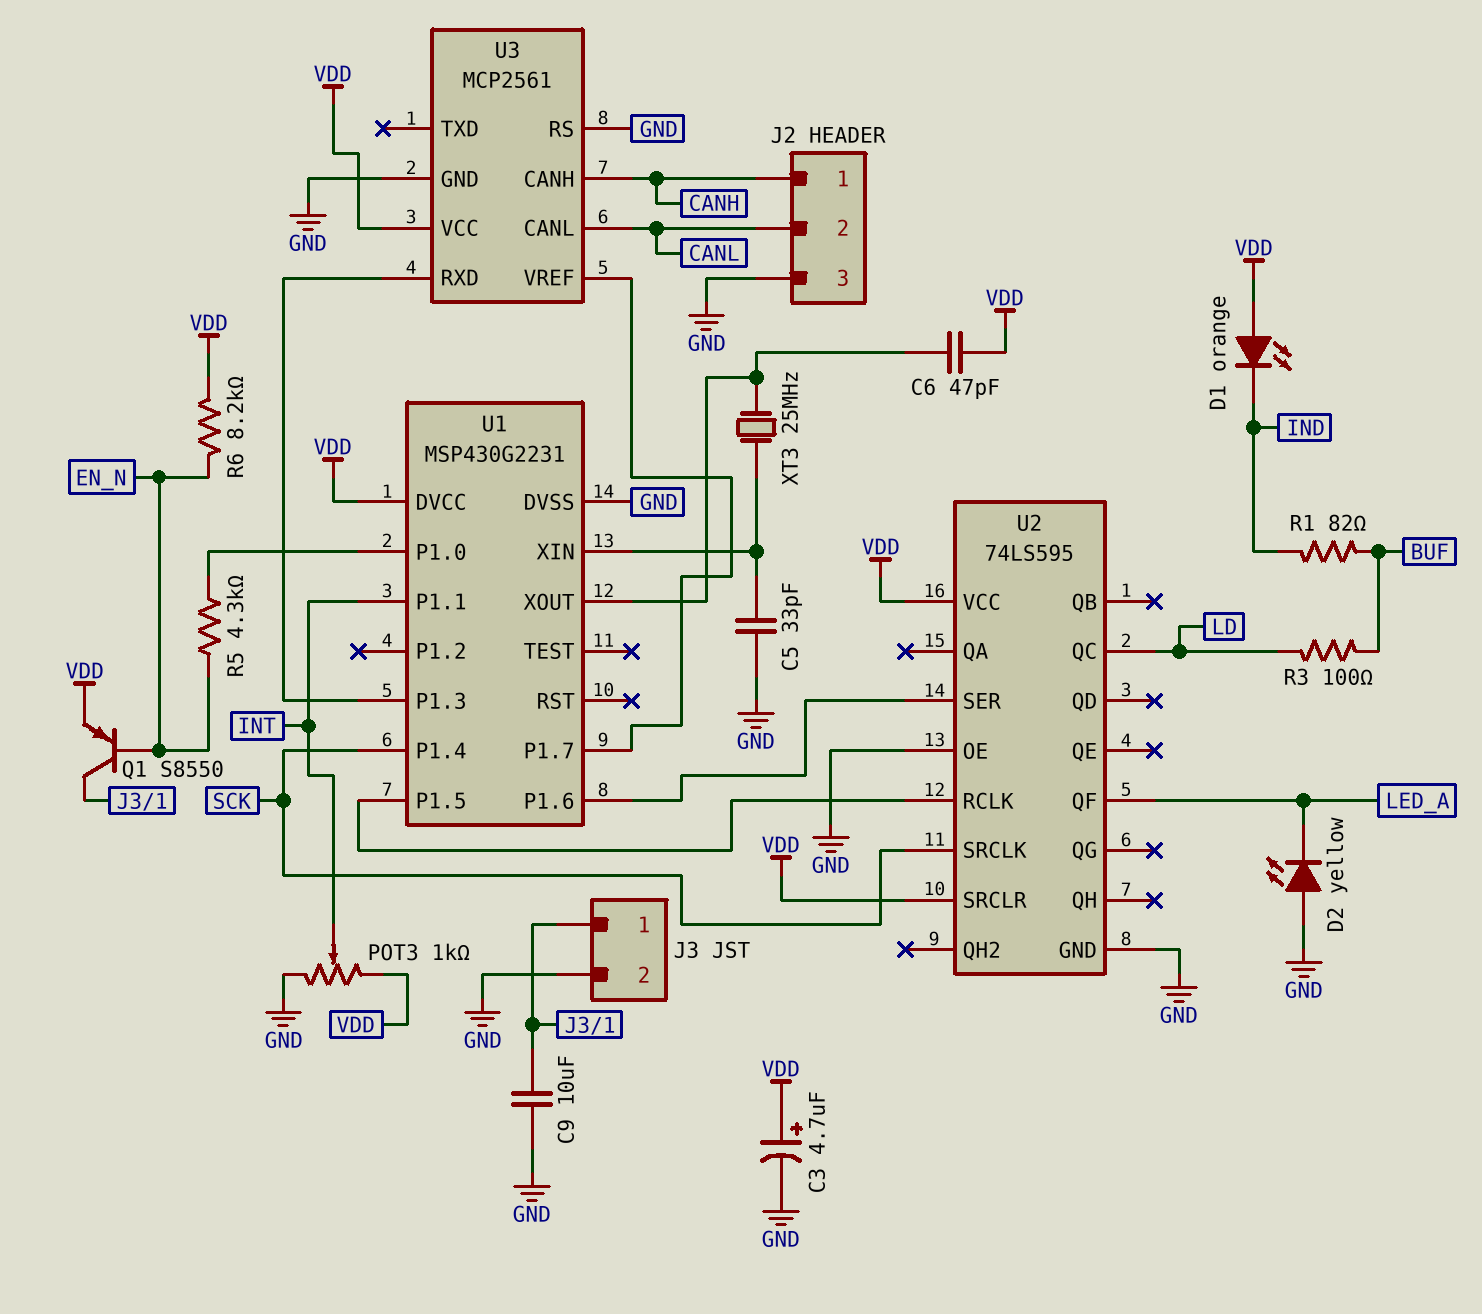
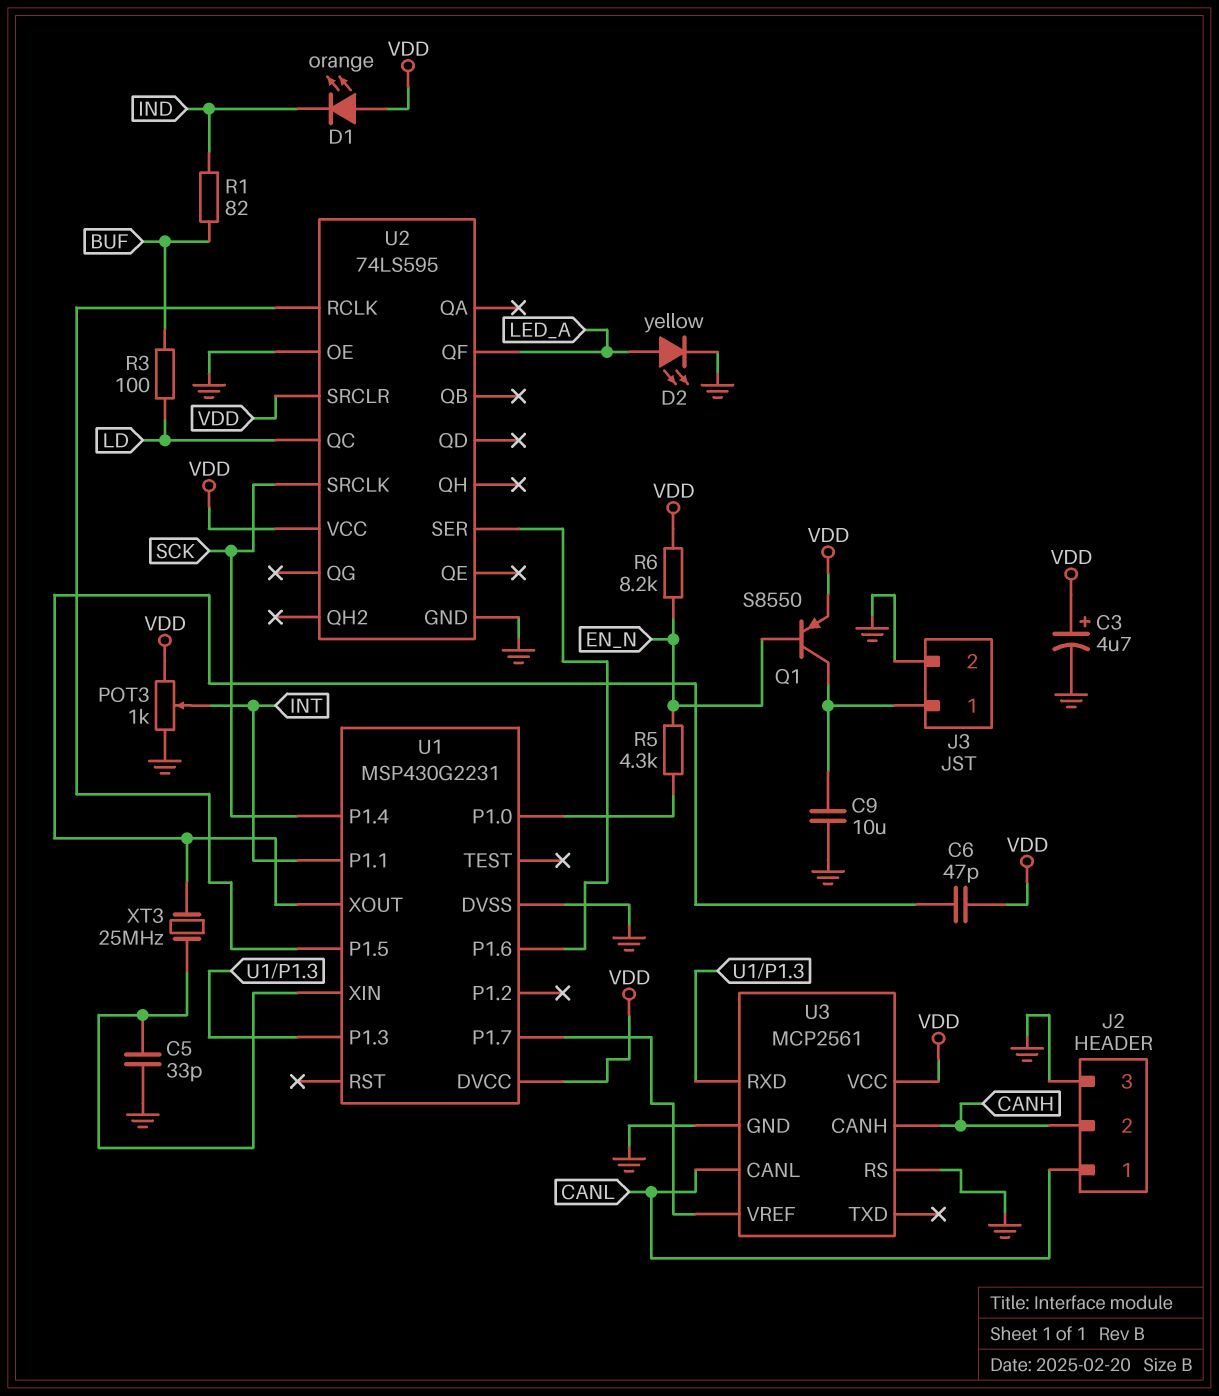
D2: LED yellow (A GND, K LED_A) -> LED yellow (A LED_A, K GND)
J2 pin 1: CANH -> CANL
J2 pin 2: CANL -> CANH

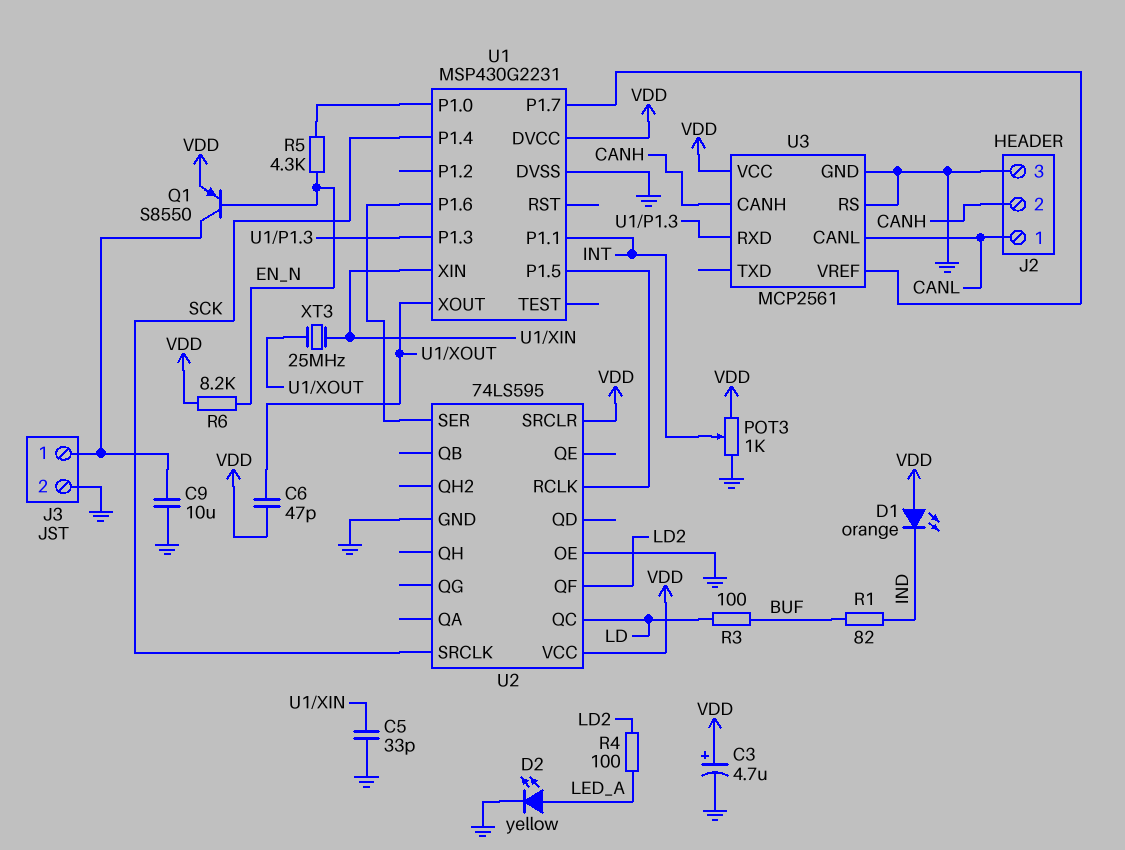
R4: none -> 100 (LD2, LED_A)
U2 pin QF: LED_A -> LD2

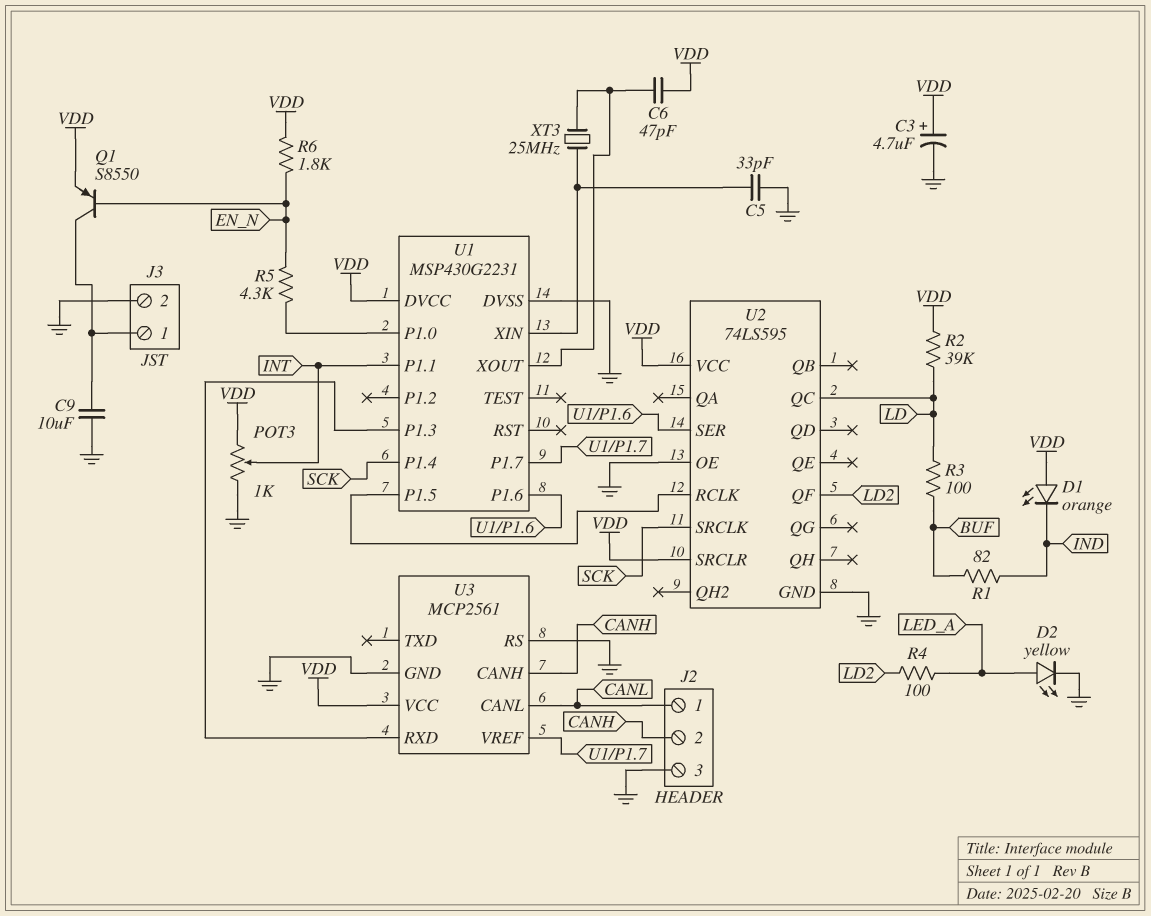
R2: none -> 39k (LD, VDD)
R6: 8.2k (EN_N, VDD) -> 1.8k (EN_N, VDD)

